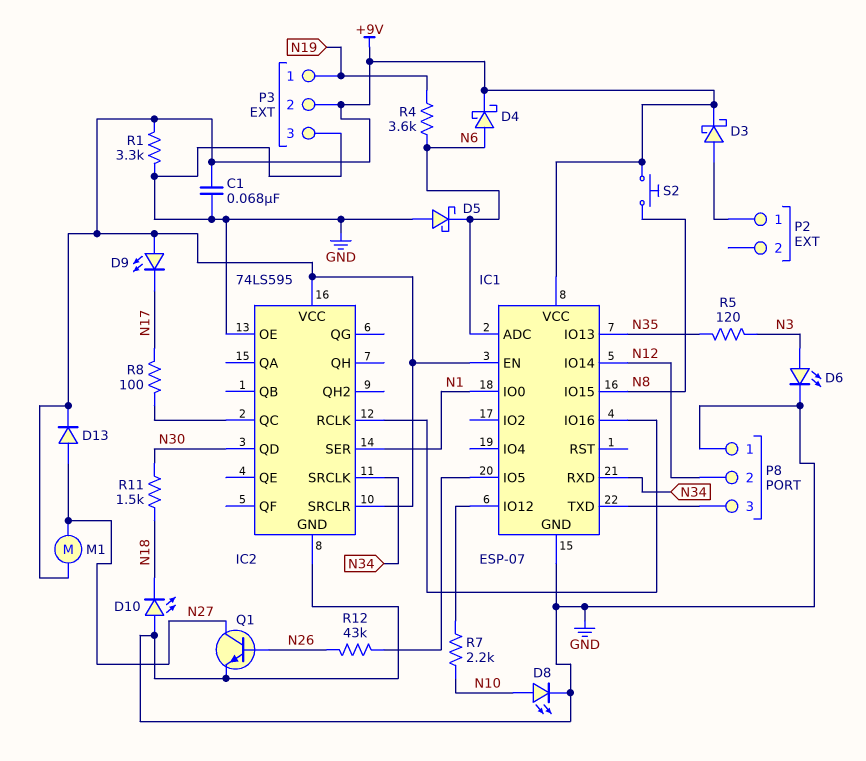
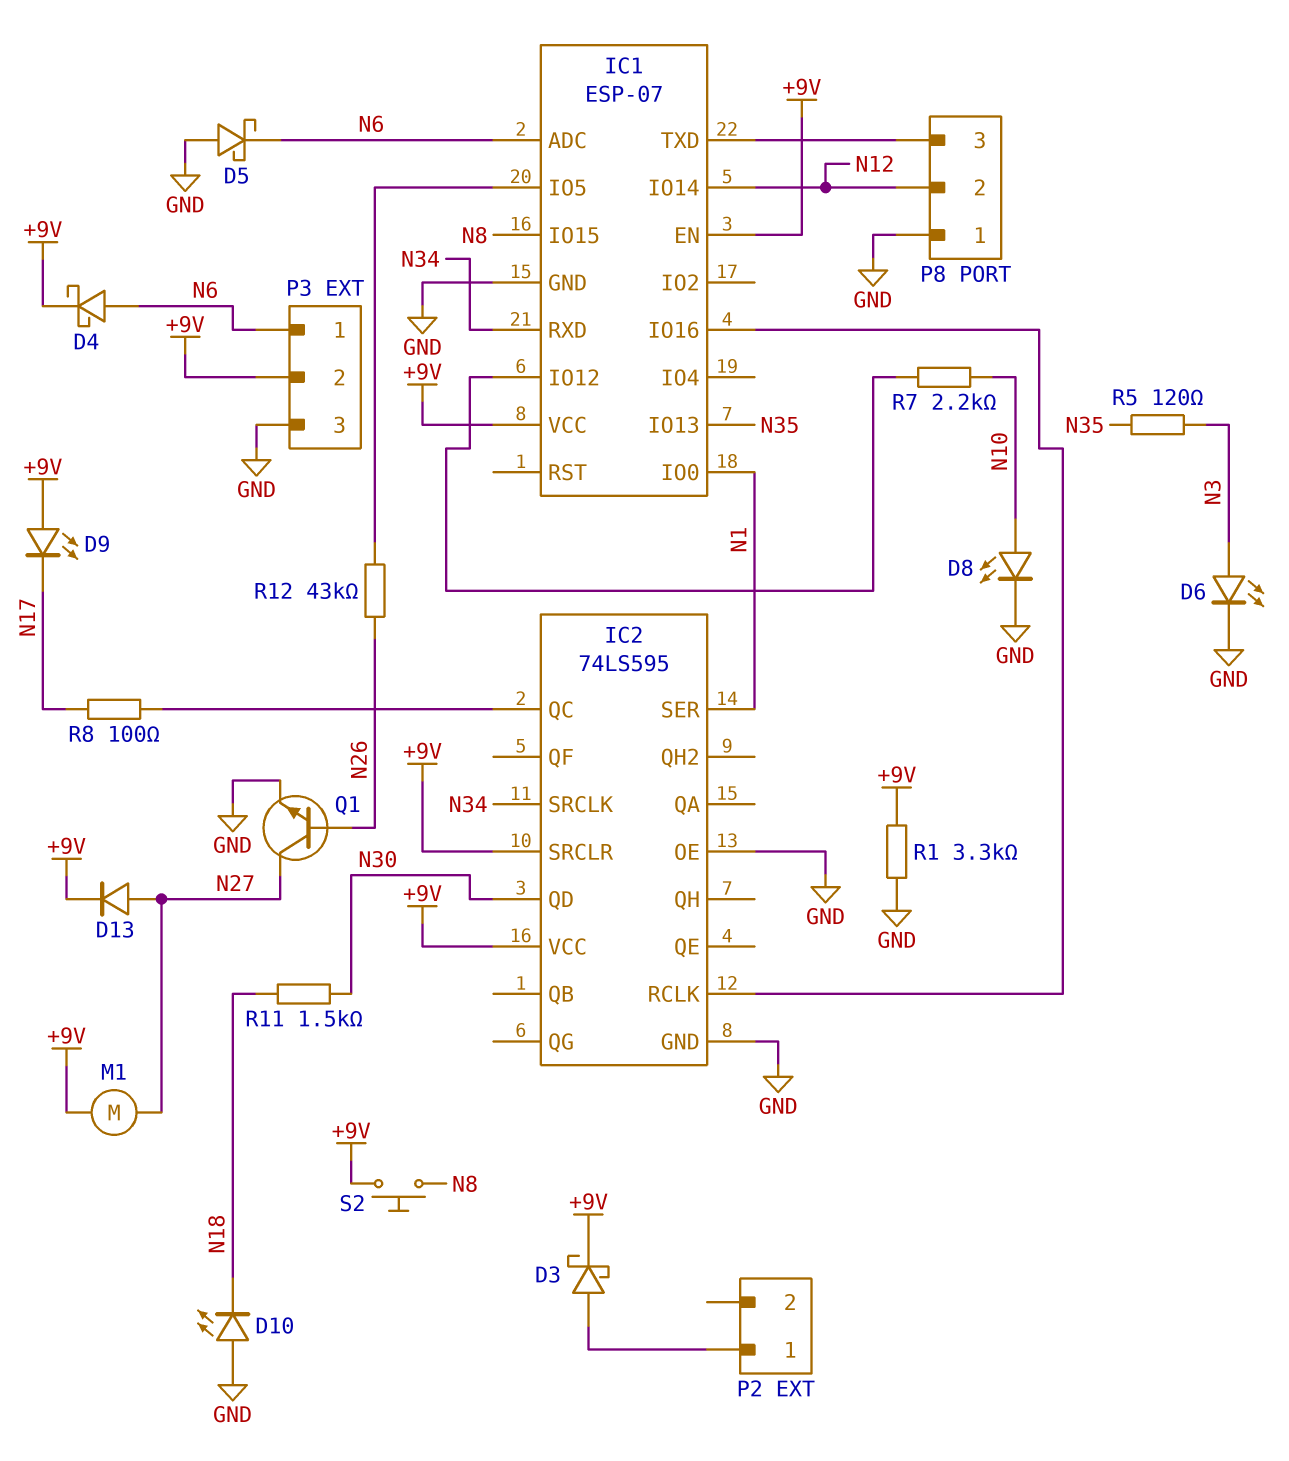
C1: 68nF (+9V, GND) -> none
P3 pin 1: N19 -> N6
R4: 3.6k (N6, N19) -> none

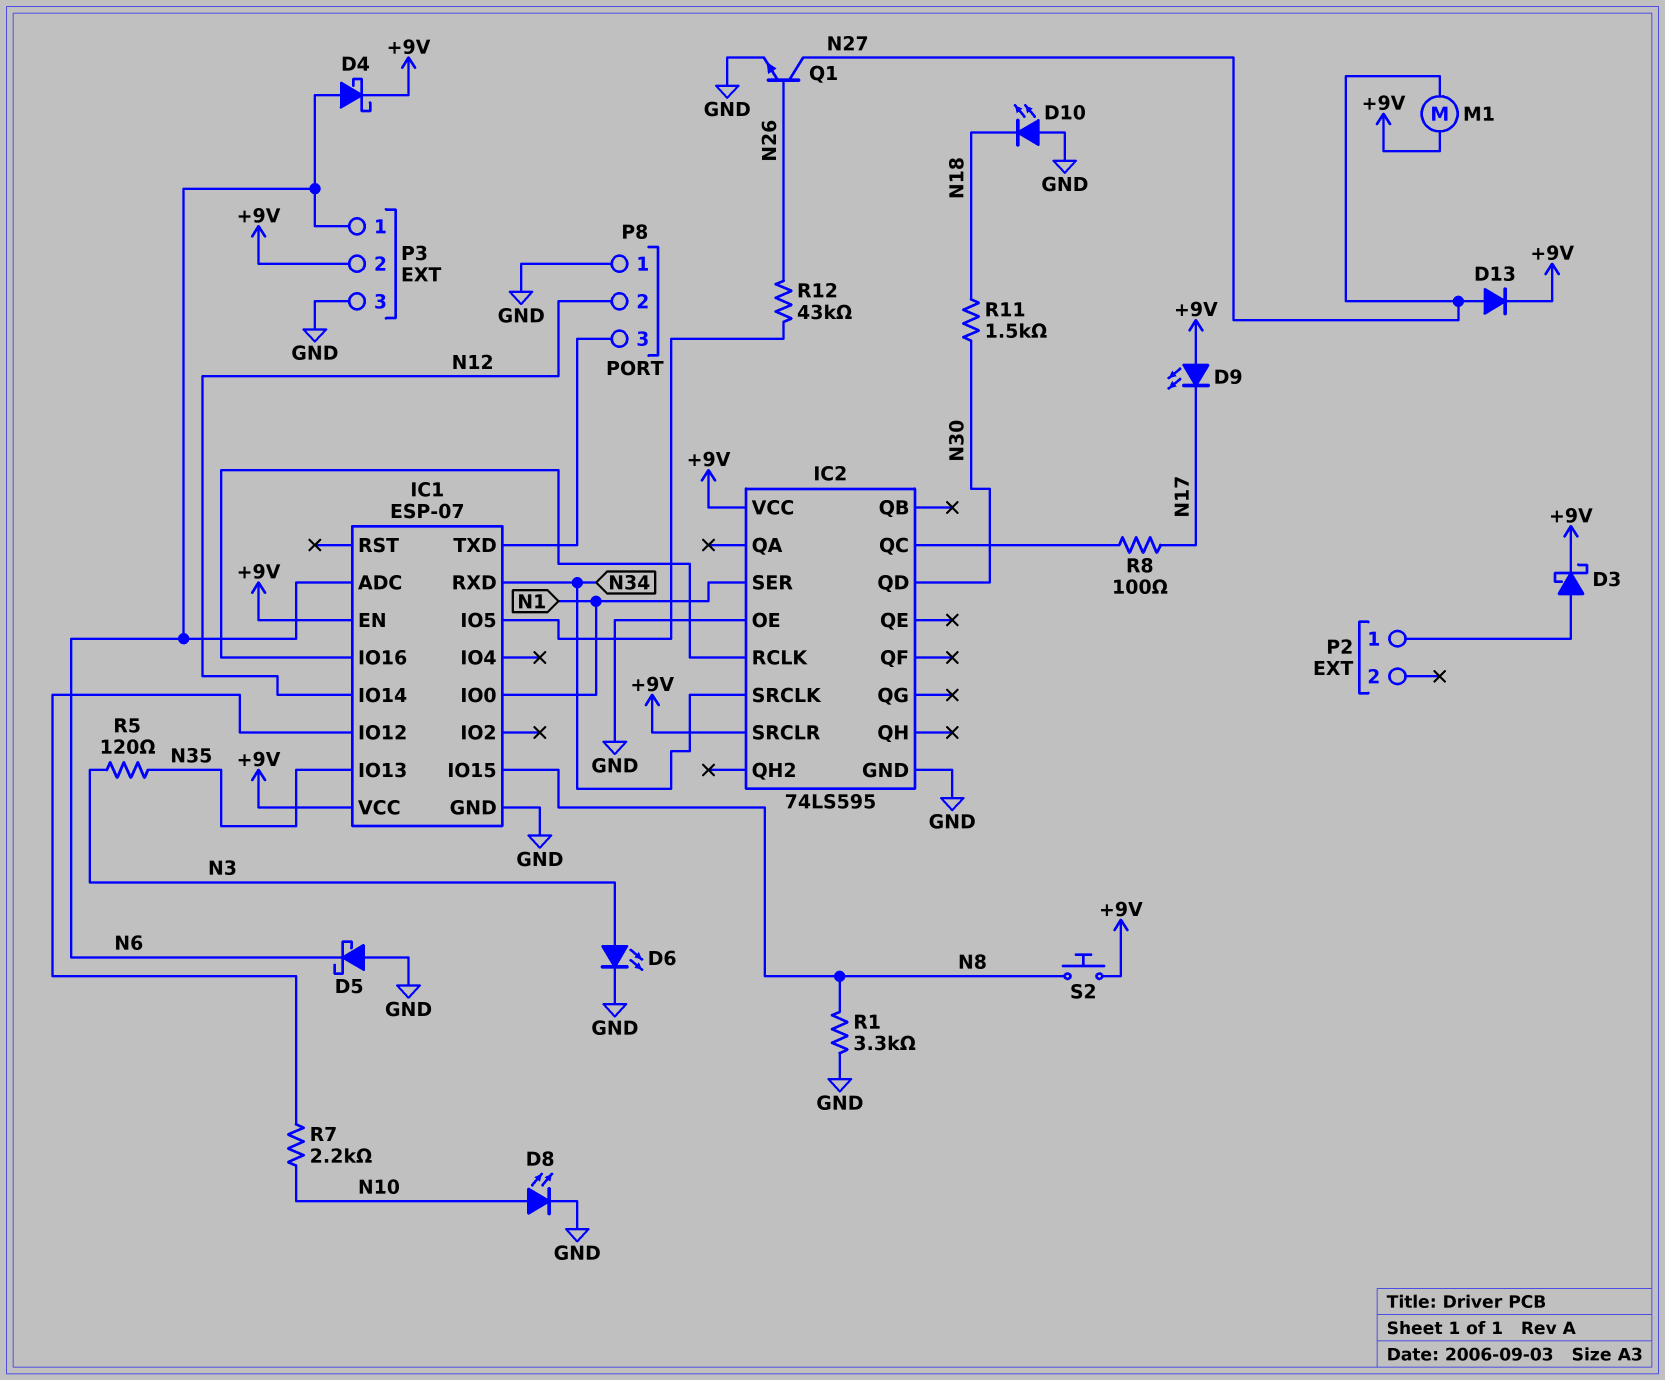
R1: 3.3k (+9V, GND) -> 3.3k (GND, N8)

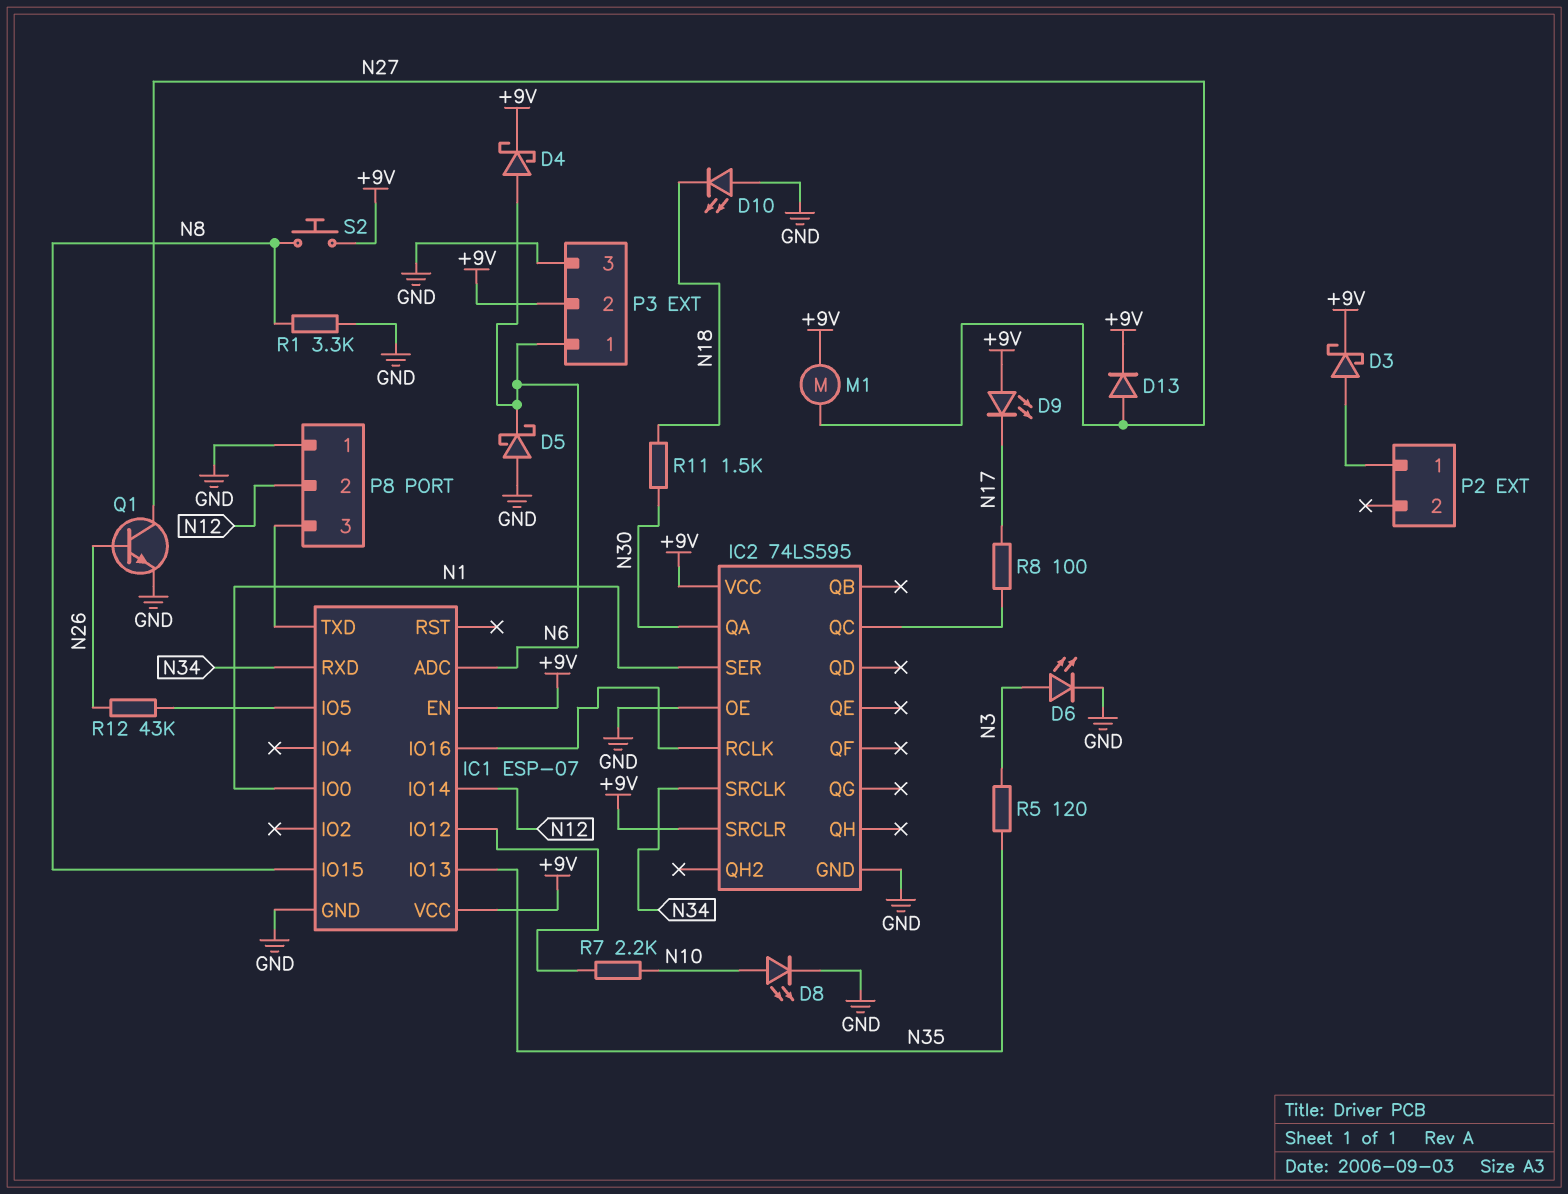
IC2 pin QA: none -> N30
IC2 pin QD: N30 -> none

